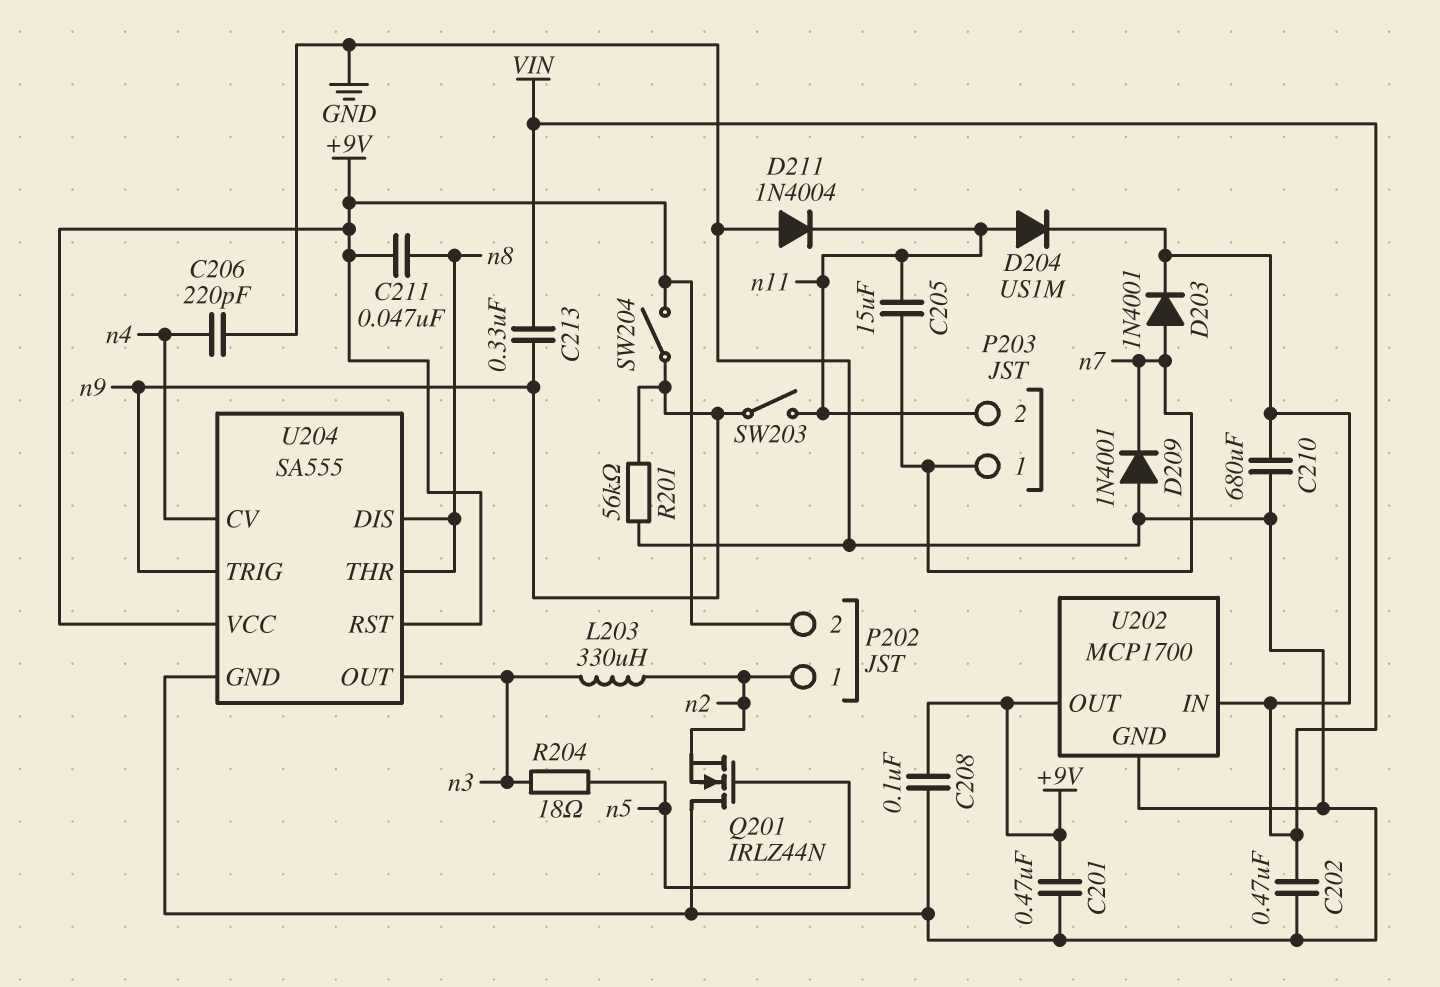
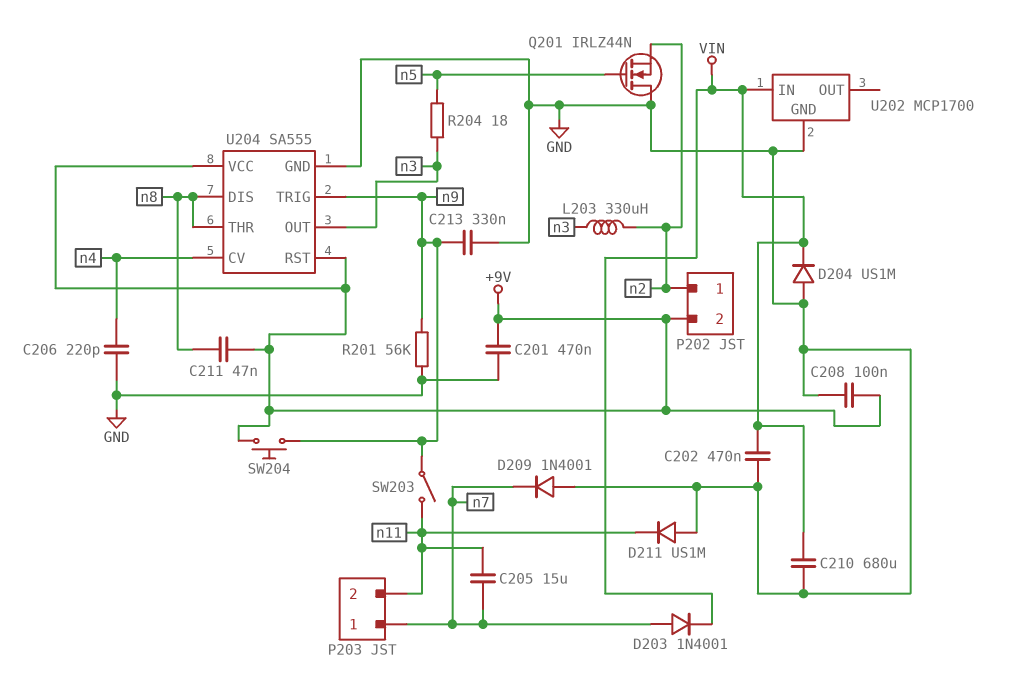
C213: 330nF (VIN, n9) -> 330nF (GND, n9)
D204: diode US1M (A n11, K VIN) -> diode US1M (A GND, K VIN)
D211: diode 1N4004 (A GND, K n11) -> diode US1M (A GND, K n11)
SW204: switch (+9V, n9) -> button (+9V, n9)
U202 pin OUT: +9V -> none

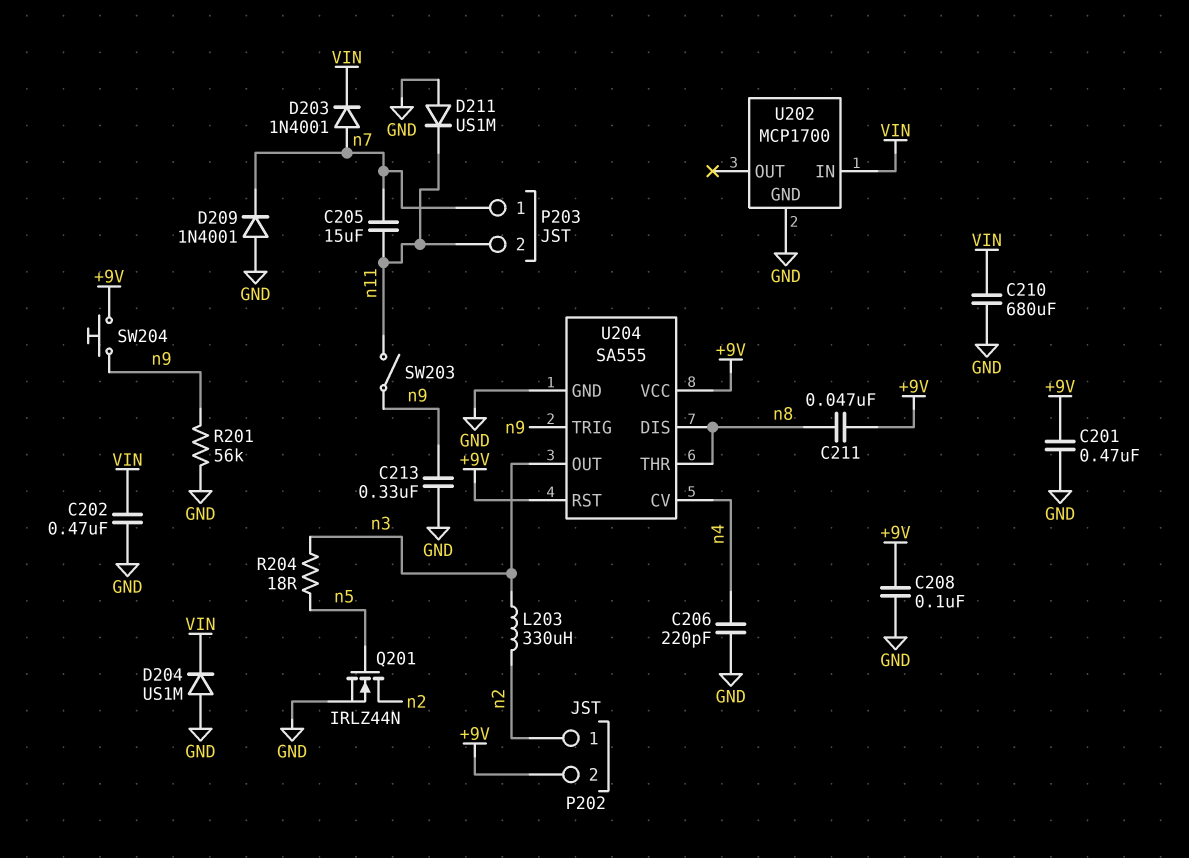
Q201: NMOS IRLZ44N (G n5, D GND, S n2) -> NMOS IRLZ44N (G n5, D n2, S GND)

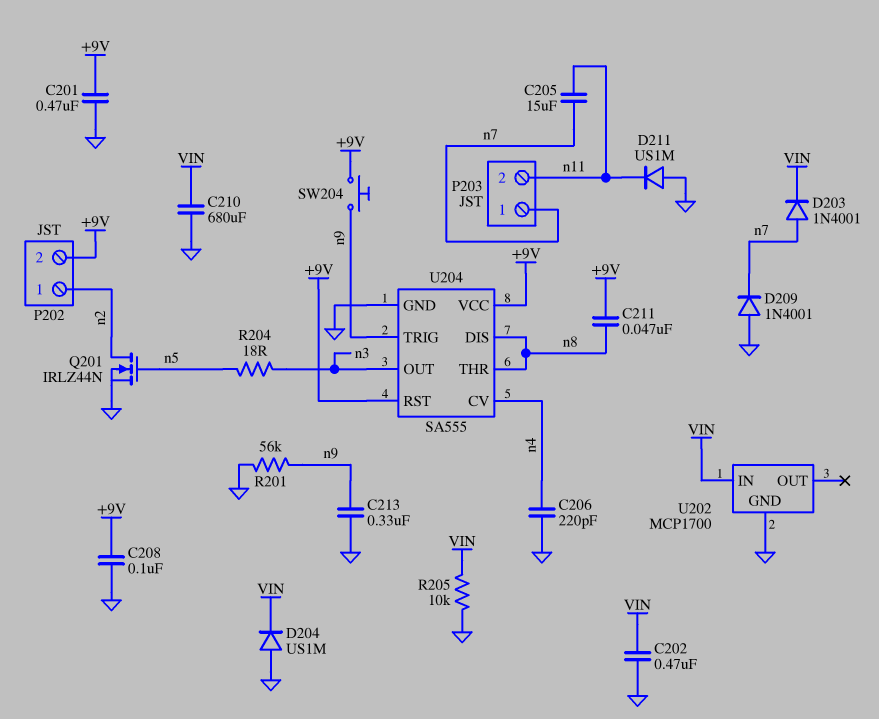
L203: 330uH (n2, n3) -> none
R205: none -> 10k (GND, VIN)
SW203: switch (n9, n11) -> none

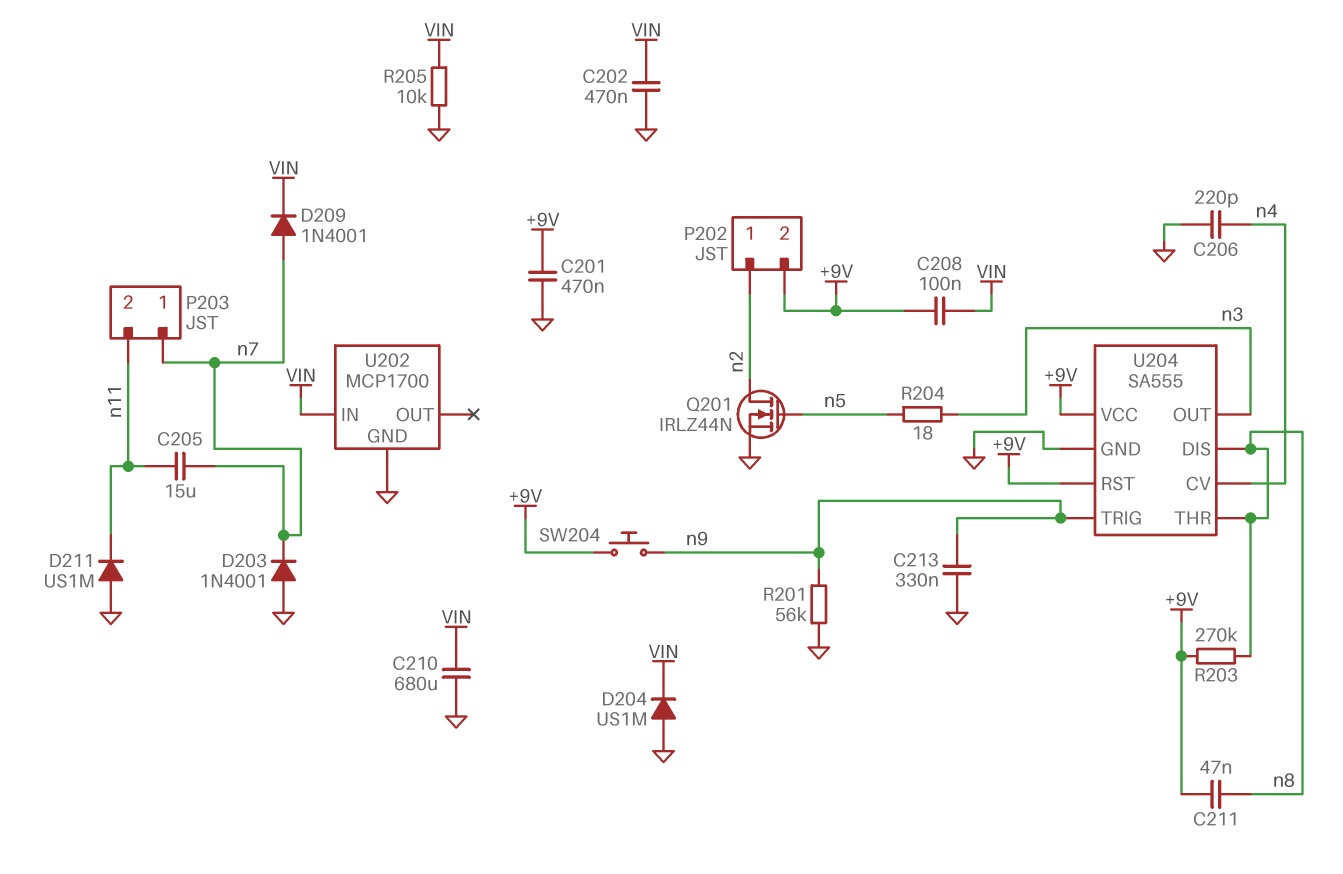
C208: 100nF (+9V, GND) -> 100nF (+9V, VIN)
D203: diode 1N4001 (A n7, K VIN) -> diode 1N4001 (A GND, K n7)
D209: diode 1N4001 (A GND, K n7) -> diode 1N4001 (A n7, K VIN)
R203: none -> 270k (+9V, n8)

